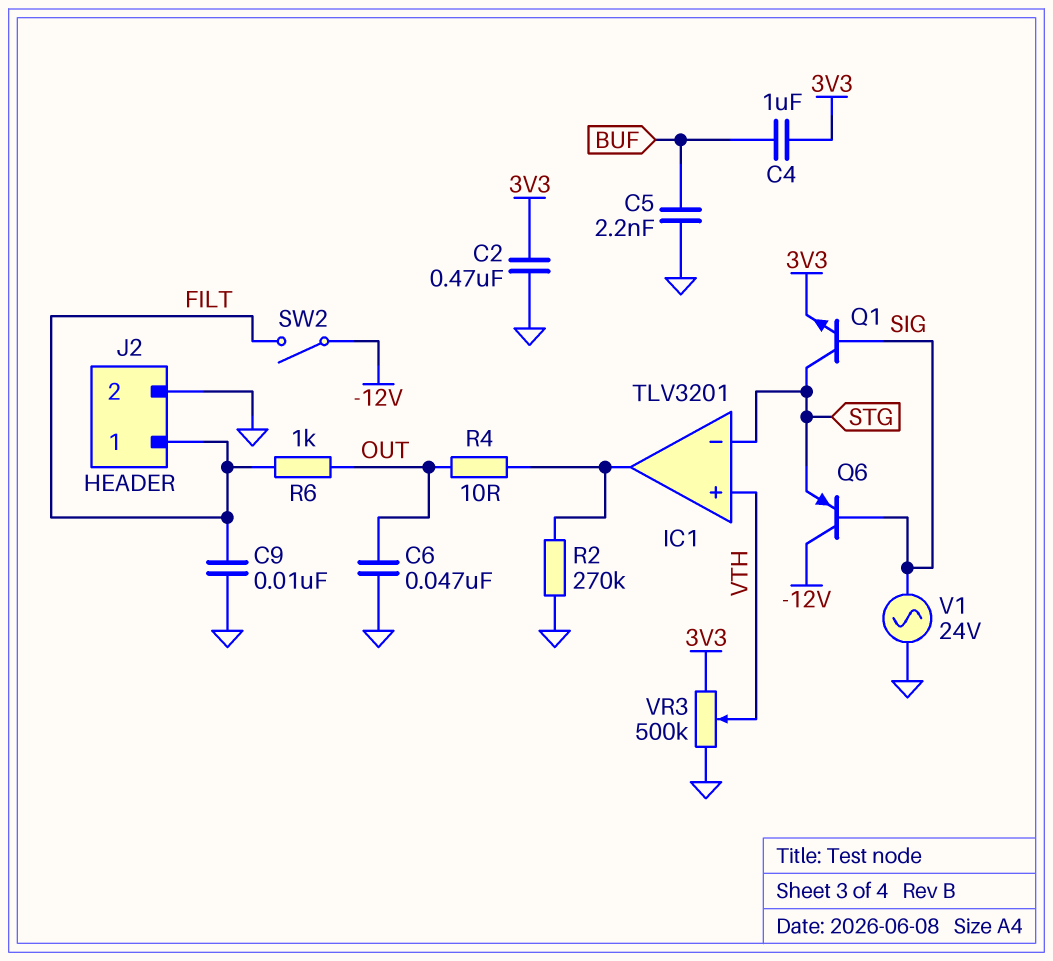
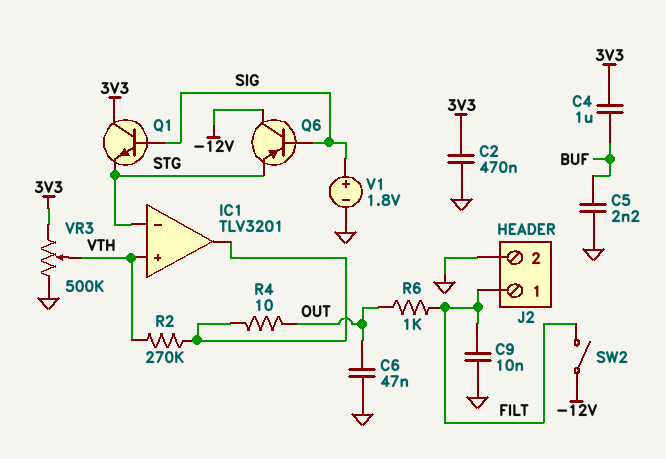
Q1: NPN (B SIG, C STG, E 3V3) -> NPN (B SIG, C 3V3, E STG)
R2: 270k (GND, IC1/out) -> 270k (IC1/out, VTH)
V1: AC 24V (GND, SIG) -> 1.8V (plus SIG, minus GND)

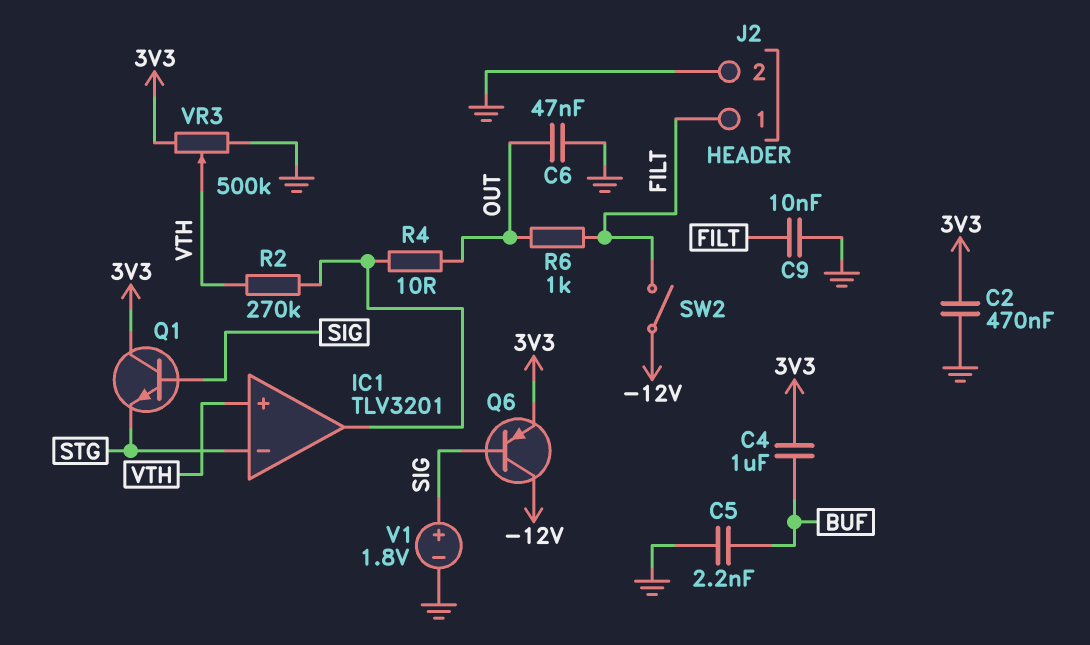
Q6: PNP (B SIG, C -12V, E STG) -> PNP (B SIG, C -12V, E 3V3)

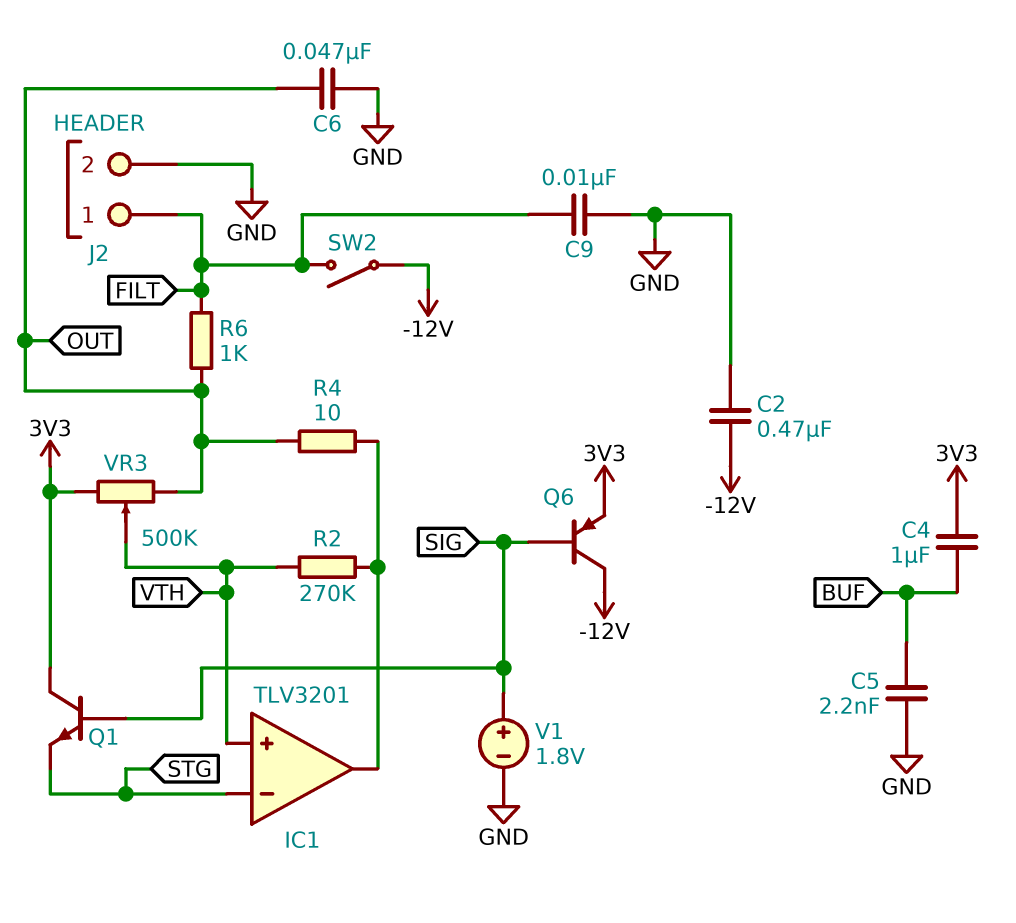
C2: 470nF (3V3, GND) -> 470nF (-12V, GND)
VR3: 500k (3V3, GND, wiper VTH) -> 500k (3V3, OUT, wiper VTH)

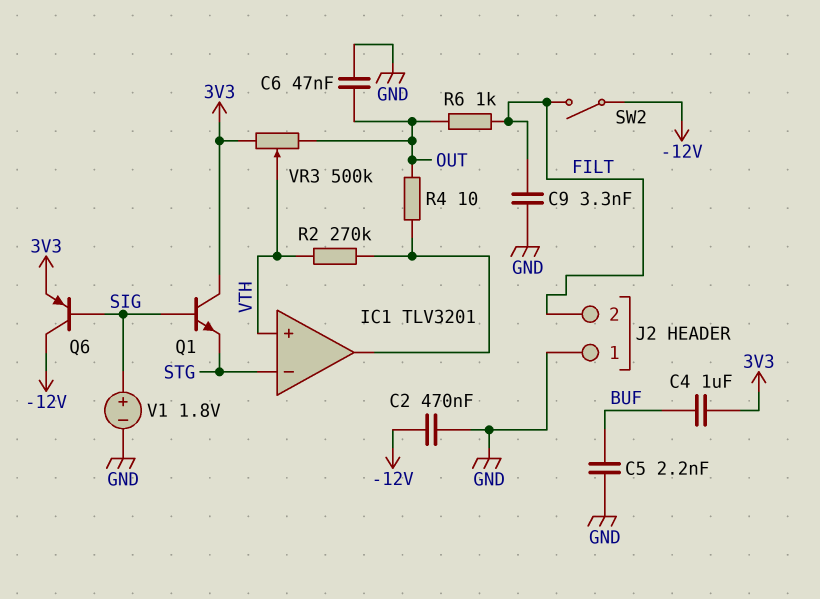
C9: 10nF (FILT, GND) -> 3.3nF (FILT, GND)
J2 pin 1: FILT -> GND
J2 pin 2: GND -> FILT

